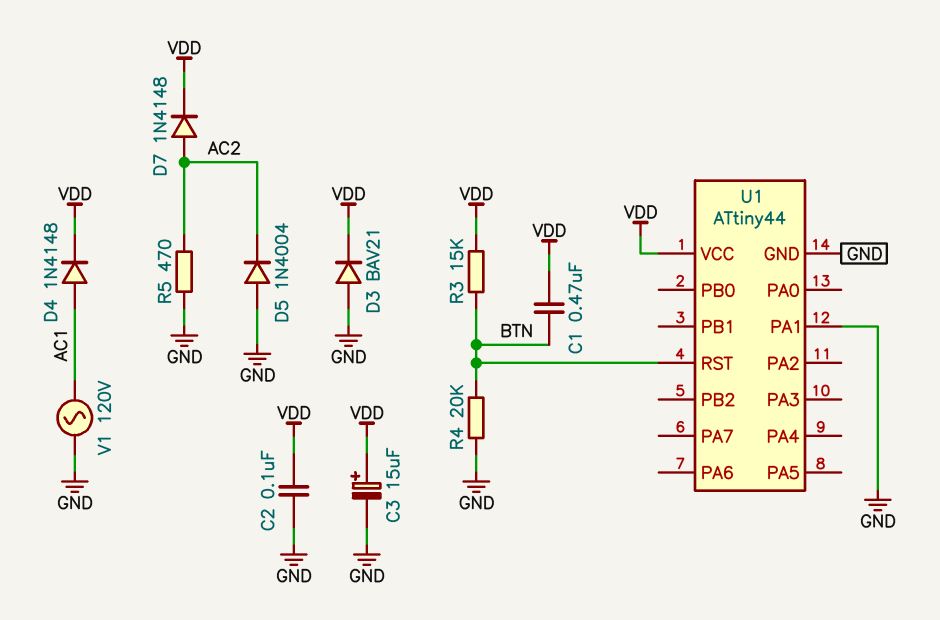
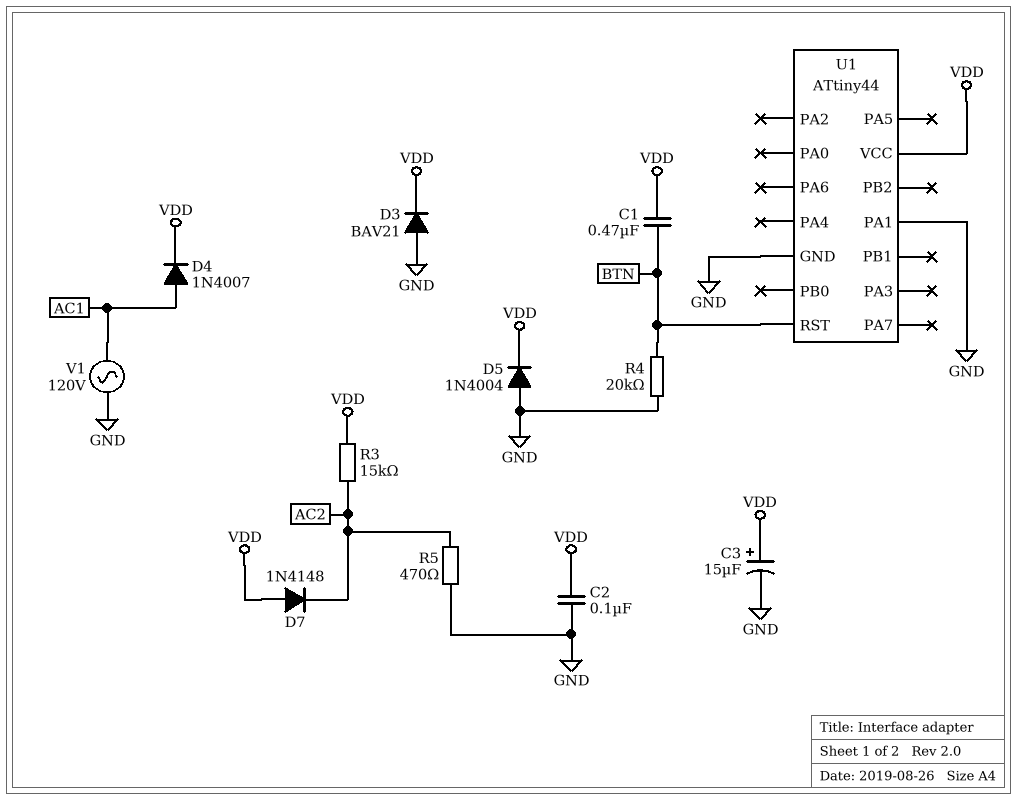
D4: diode 1N4148 (A AC1, K VDD) -> diode 1N4007 (A AC1, K VDD)
D5: diode 1N4004 (A GND, K AC2) -> diode 1N4004 (A GND, K VDD)
D7: diode 1N4148 (A AC2, K VDD) -> diode 1N4148 (A VDD, K AC2)
R3: 15k (BTN, VDD) -> 15k (AC2, VDD)

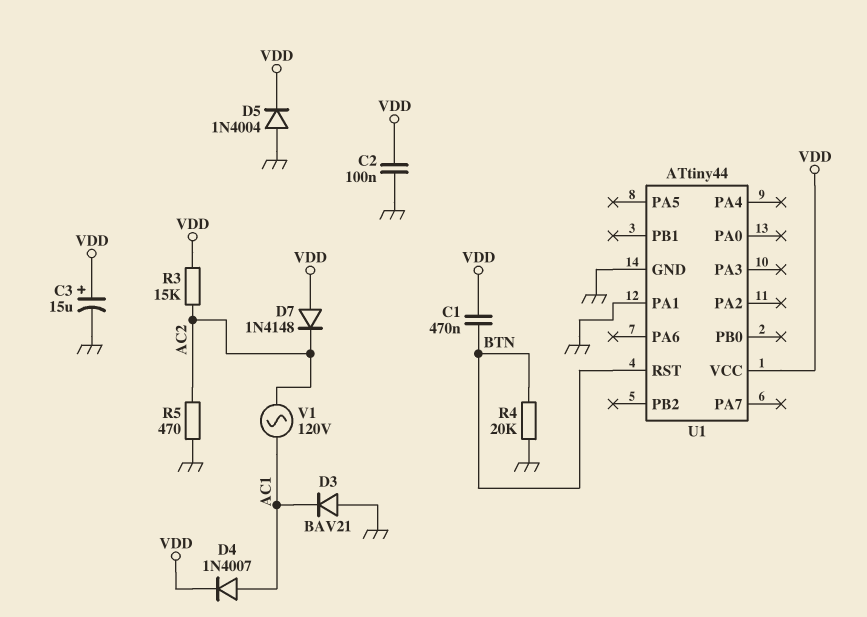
D3: diode BAV21 (A GND, K VDD) -> diode BAV21 (A GND, K AC1)
V1: AC 120V (AC1, GND) -> AC 120V (AC1, AC2)

